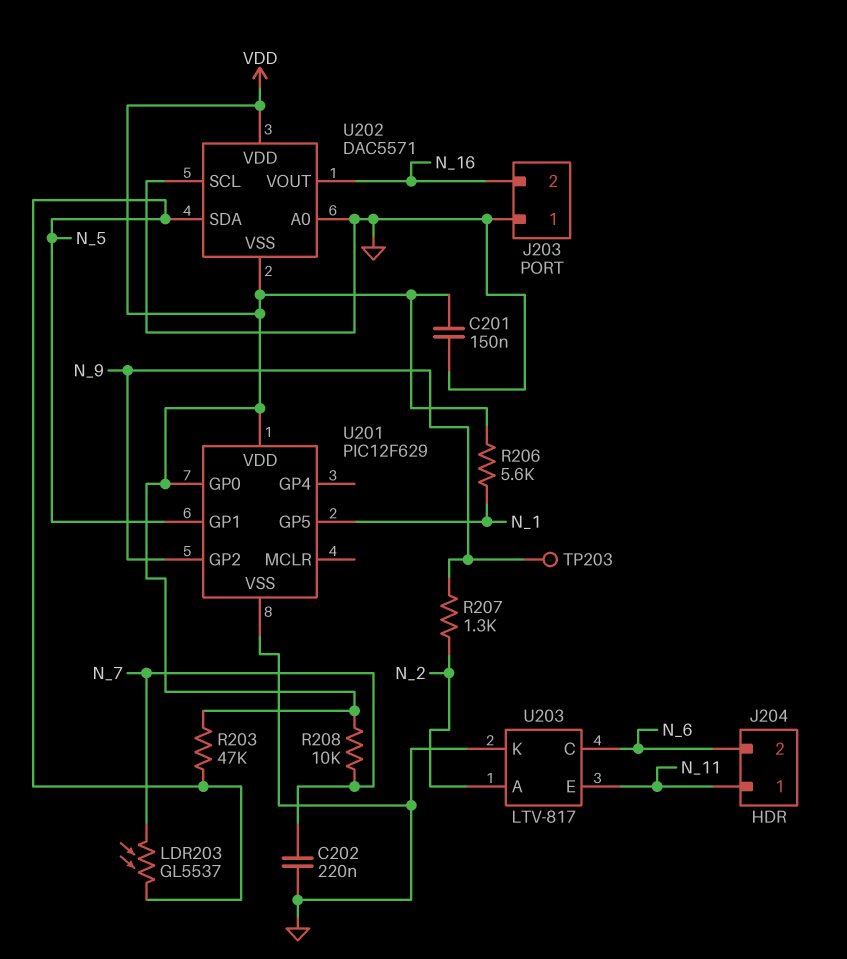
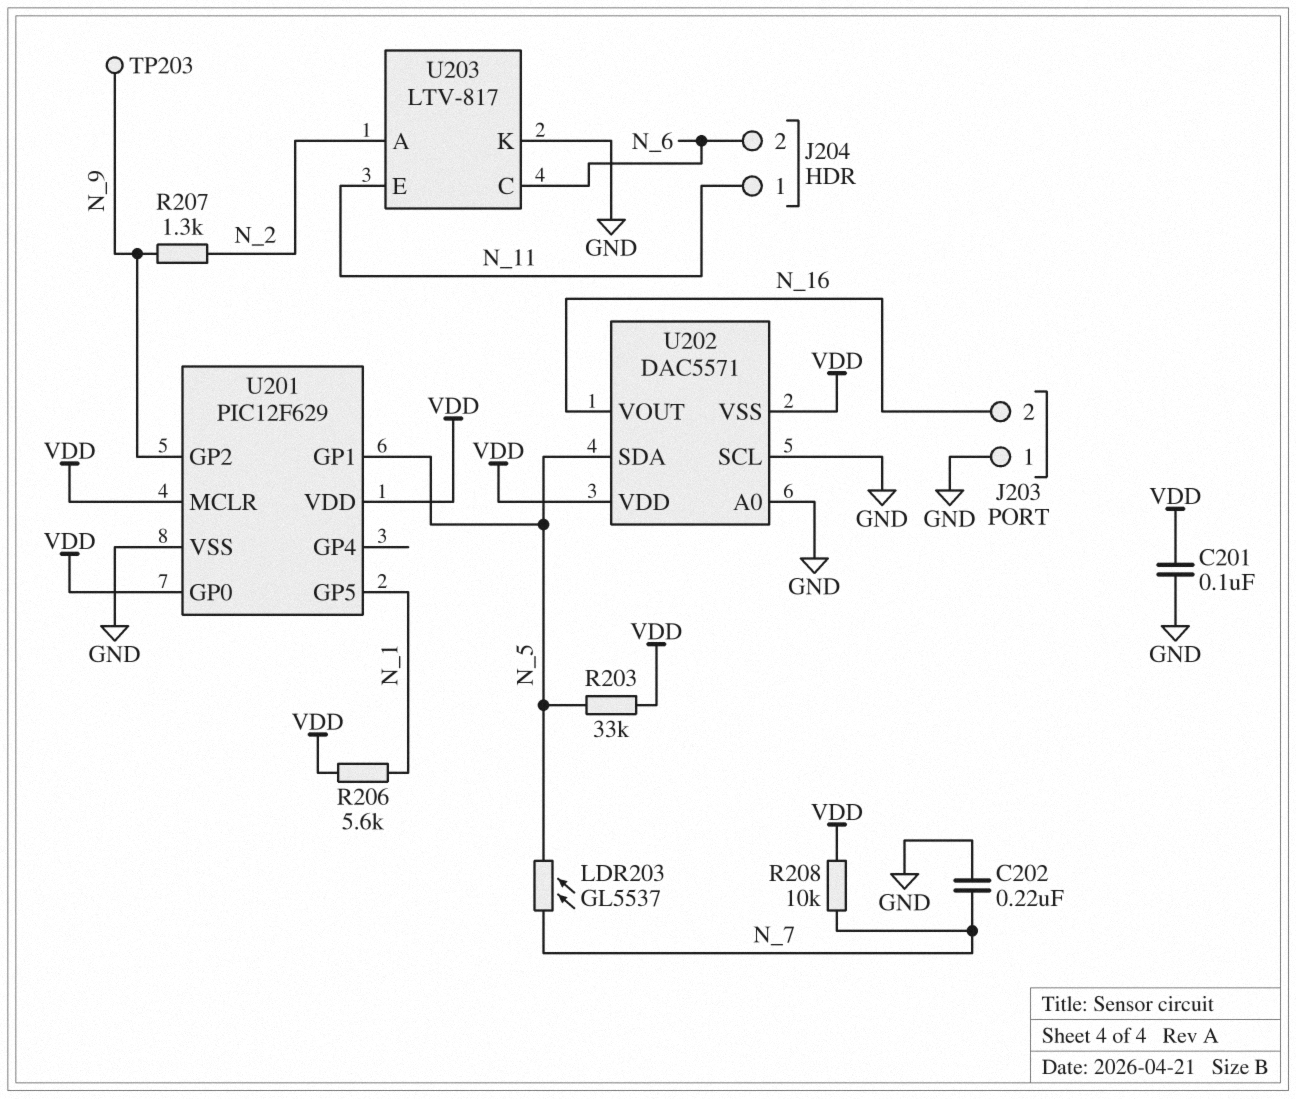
C201: 150nF (GND, VDD) -> 100nF (GND, VDD)
R203: 47k (N_5, VDD) -> 33k (N_5, VDD)
U201 pin MCLR: none -> VDD

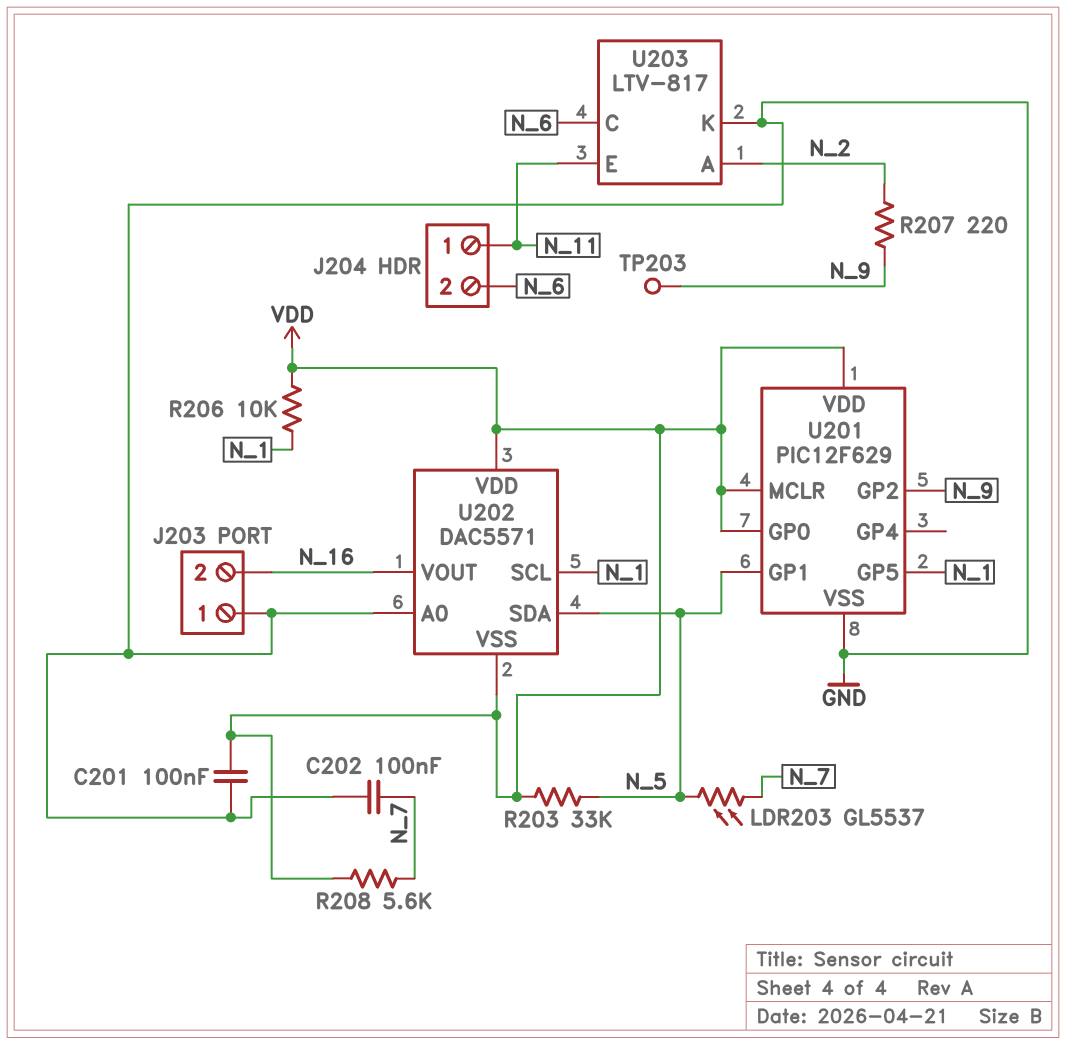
C202: 220nF (GND, N_7) -> 100nF (GND, N_7)
R206: 5.6k (N_1, VDD) -> 10k (N_1, VDD)
R207: 1.3k (N_2, N_9) -> 220 (N_2, N_9)
R208: 10k (N_7, VDD) -> 5.6k (N_7, VDD)
U202 pin SCL: GND -> N_1

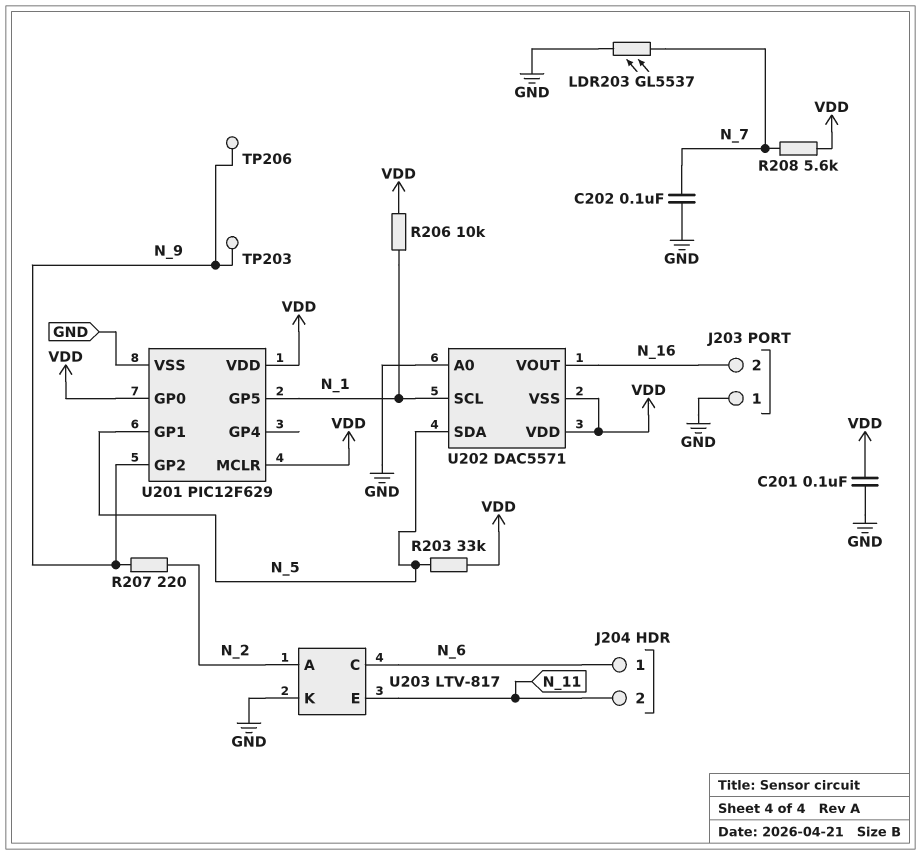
J204 pin 1: N_11 -> N_6
J204 pin 2: N_6 -> N_11
LDR203: GL5537 (N_5, N_7) -> GL5537 (GND, N_7)
TP206: none -> test point (N_9)

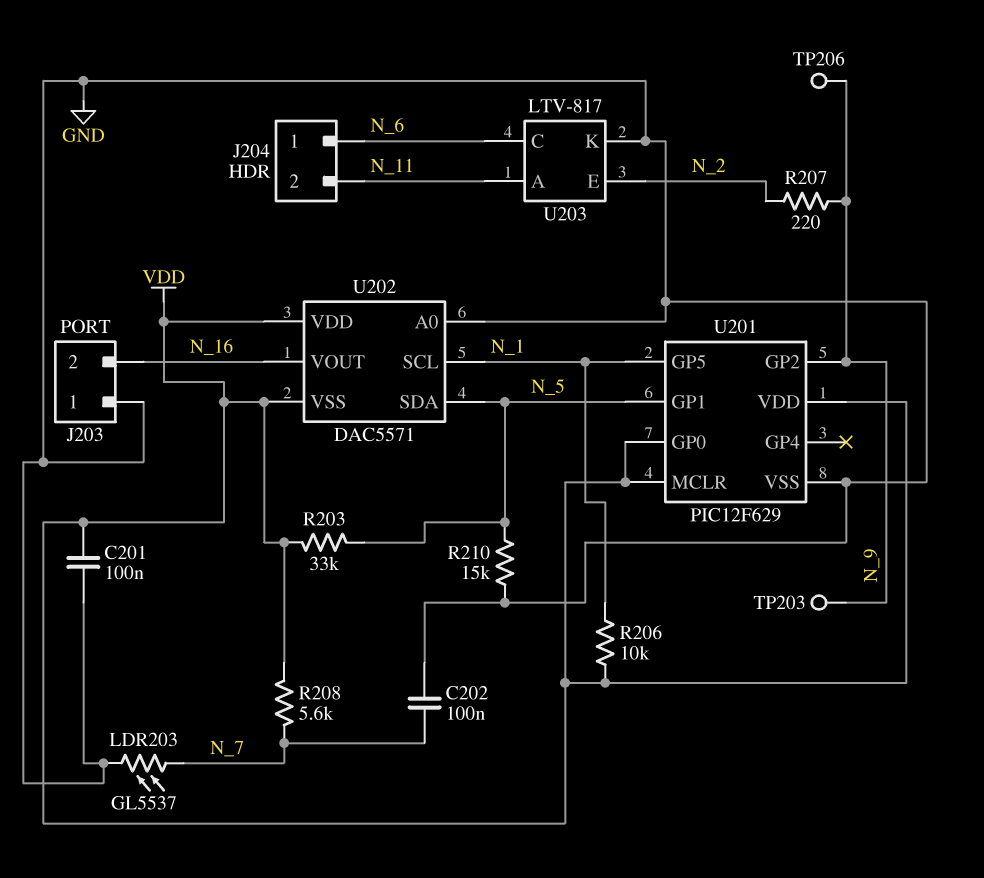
R210: none -> 15k (GND, N_5)
U203 pin A: N_2 -> N_11
U203 pin E: N_11 -> N_2

